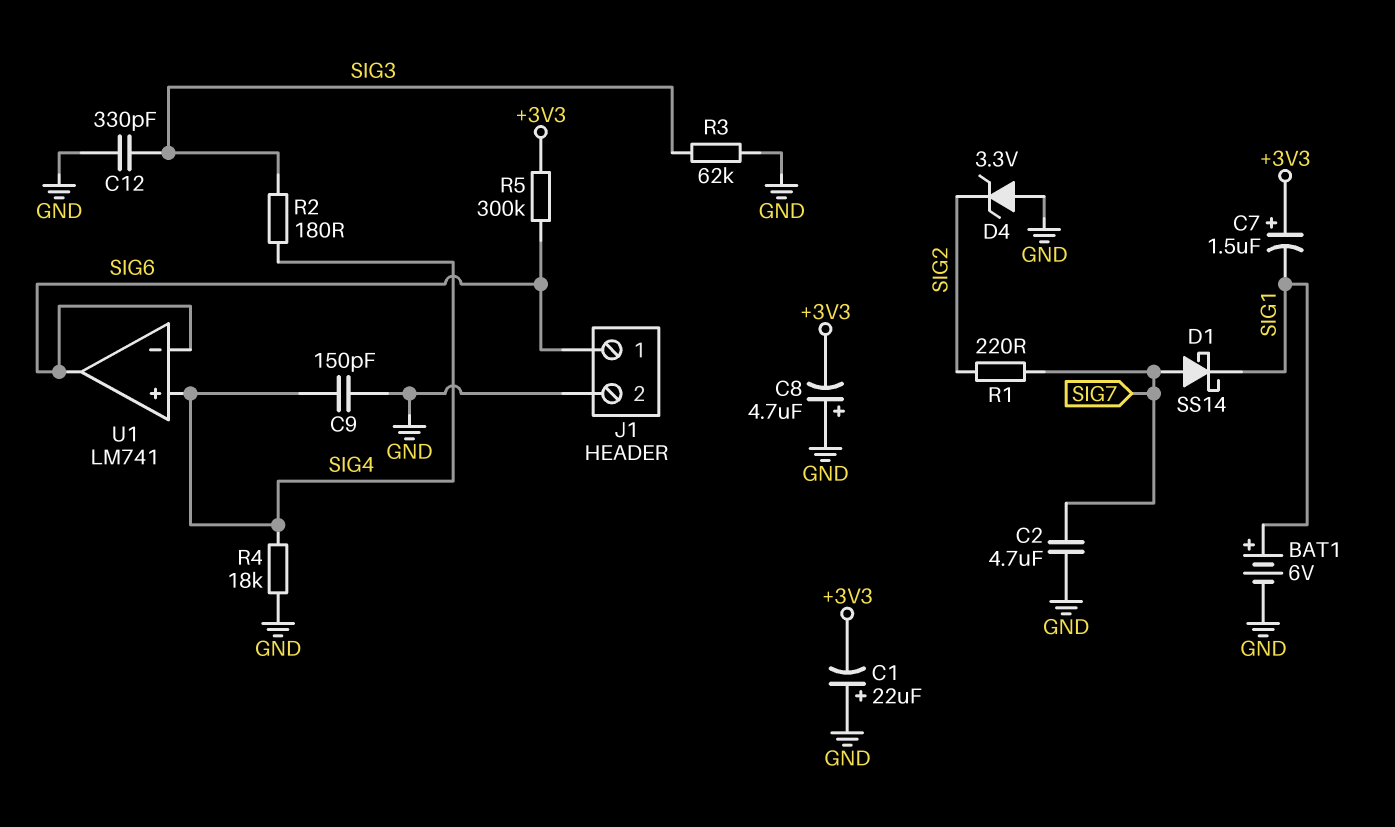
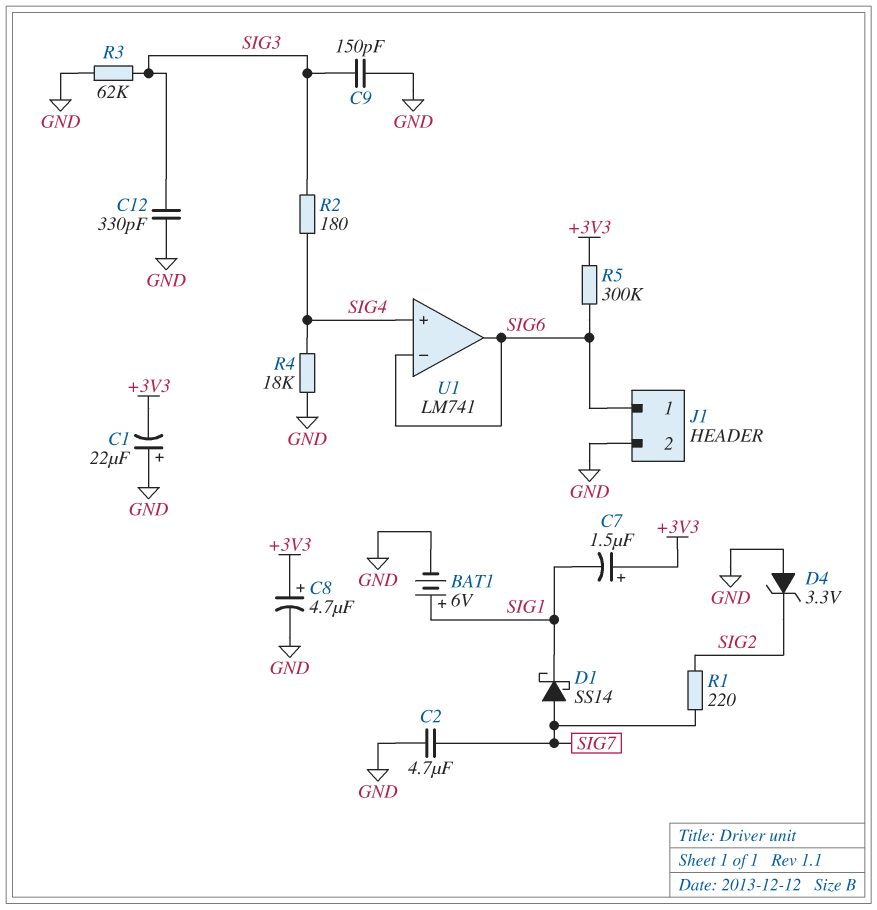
C8: 4.7uF (plus GND, minus +3V3) -> 4.7uF (plus +3V3, minus GND)
C9: 150pF (GND, SIG4) -> 150pF (GND, SIG3)

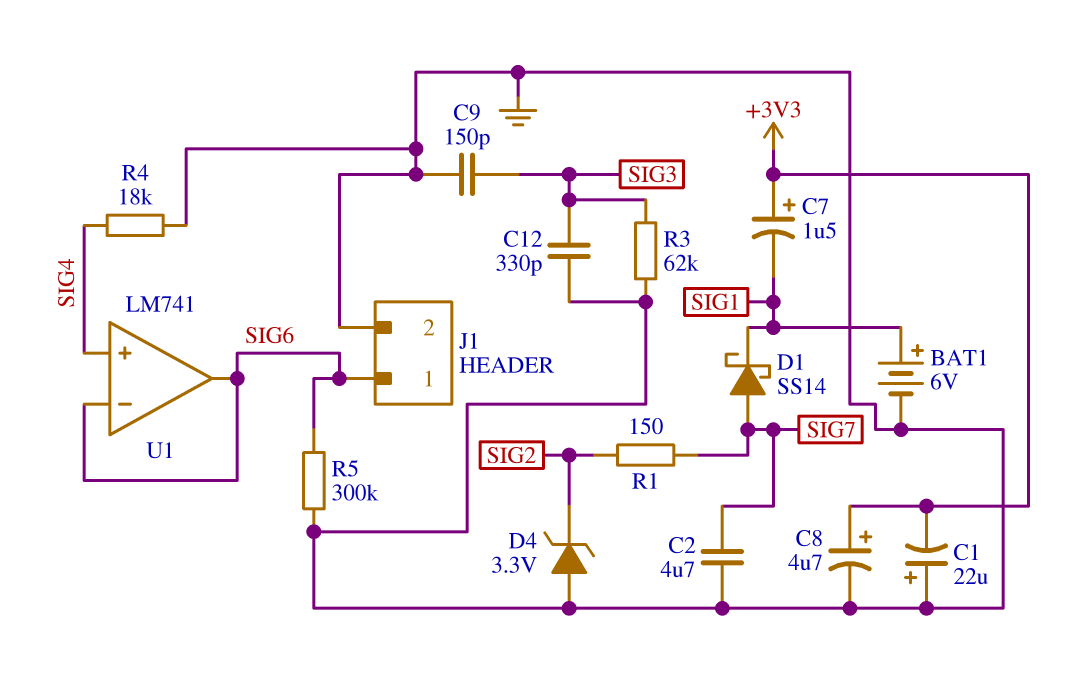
R1: 220 (SIG2, SIG7) -> 150 (SIG2, SIG7)
R2: 180 (SIG3, SIG4) -> none
R5: 300k (+3V3, SIG6) -> 300k (GND, SIG6)

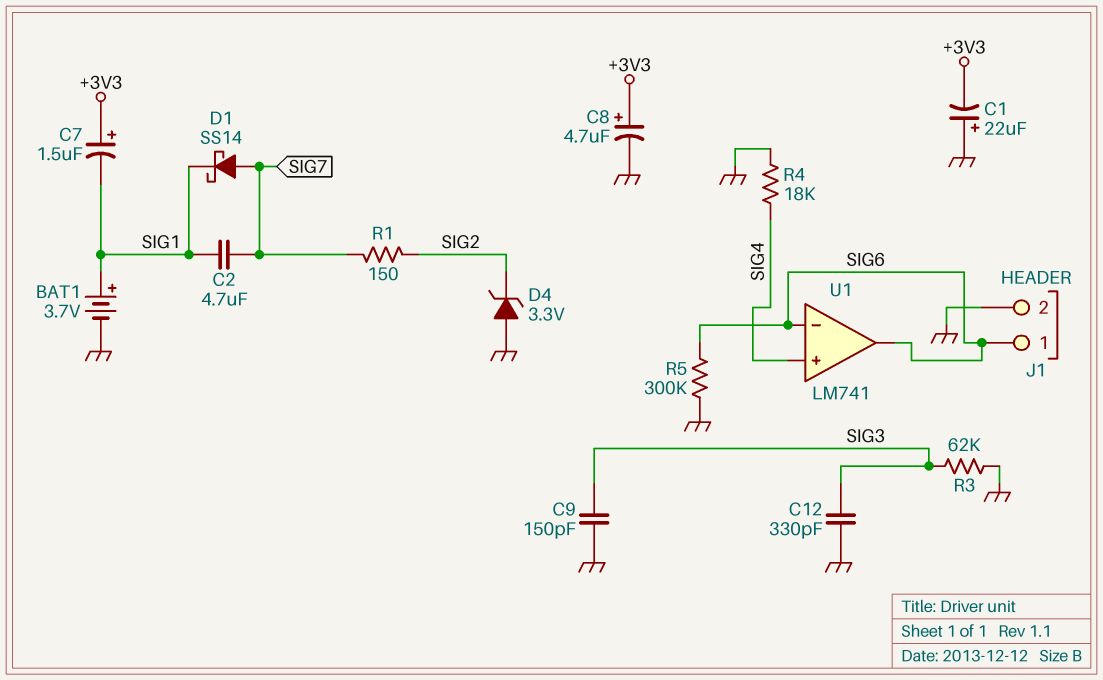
BAT1: 6V (plus SIG1, minus GND) -> 3.7V (plus SIG1, minus GND)
C2: 4.7uF (GND, SIG7) -> 4.7uF (SIG1, SIG7)

